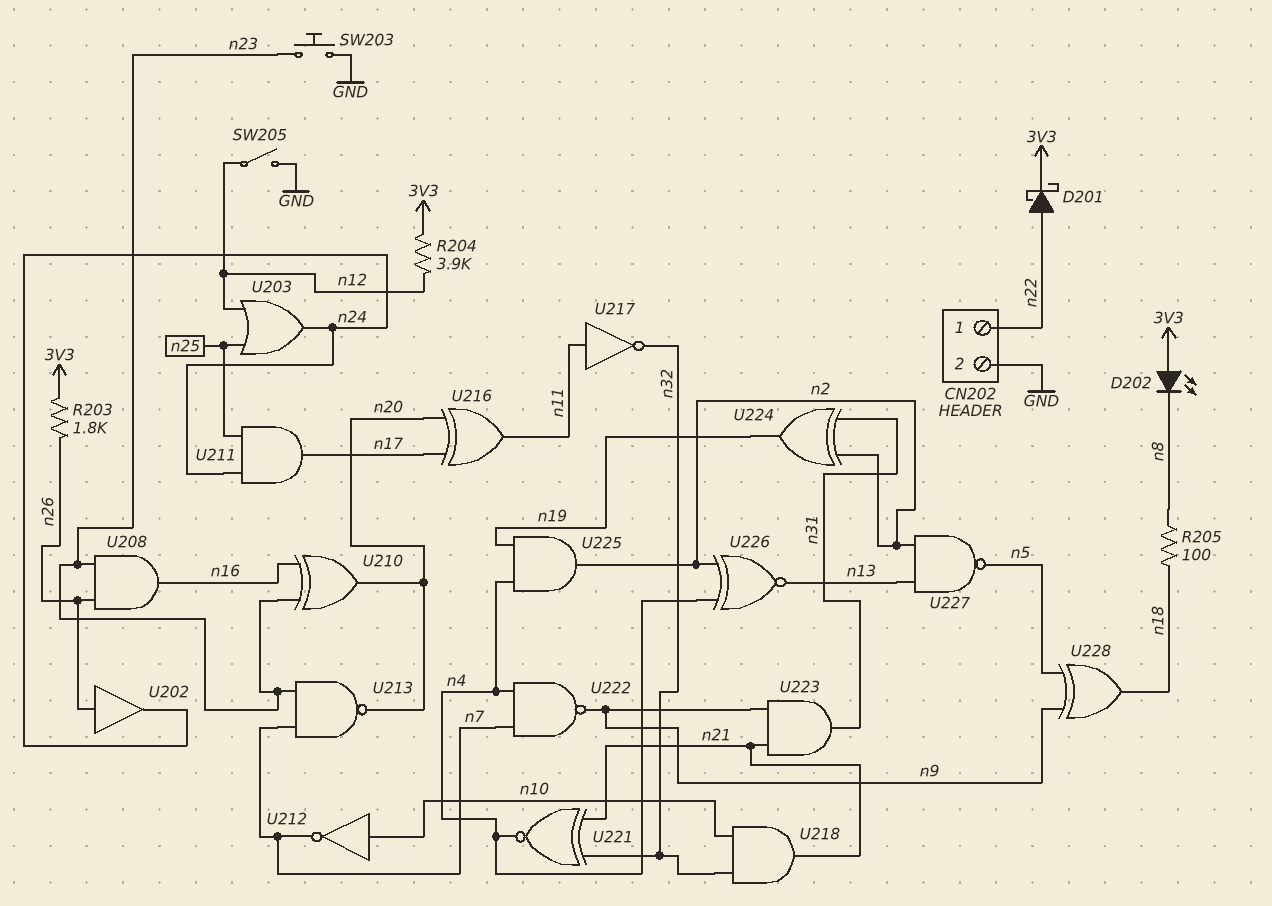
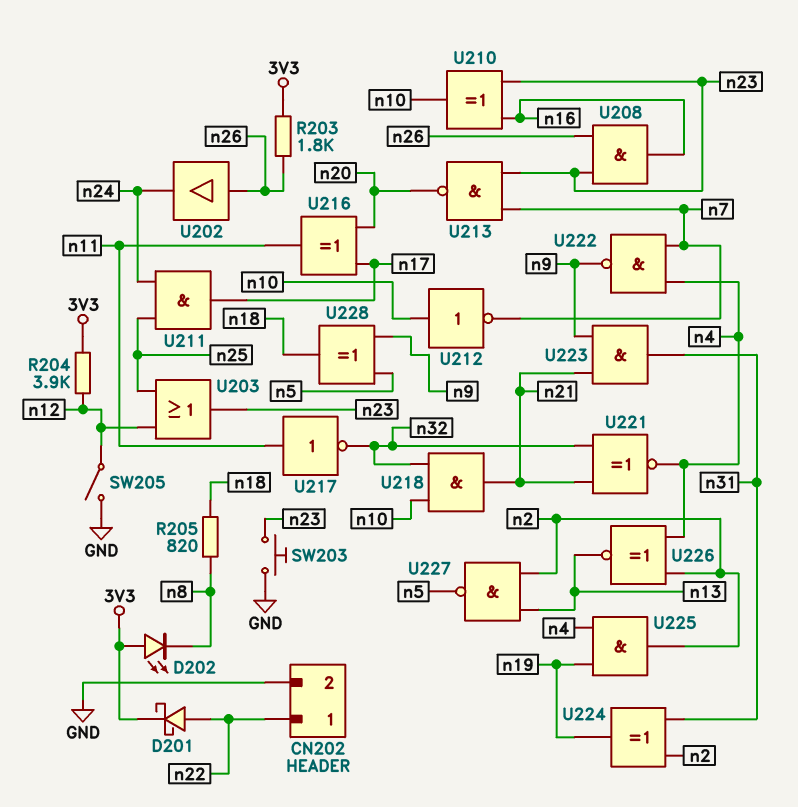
R205: 100 (n8, n18) -> 820 (n8, n18)
U203: OR (in n12, in n25, out n24) -> OR (in n12, in n25, out n23)
U210: XOR (in n16, in n23, out n20) -> XOR (in n16, in n23, out n10)

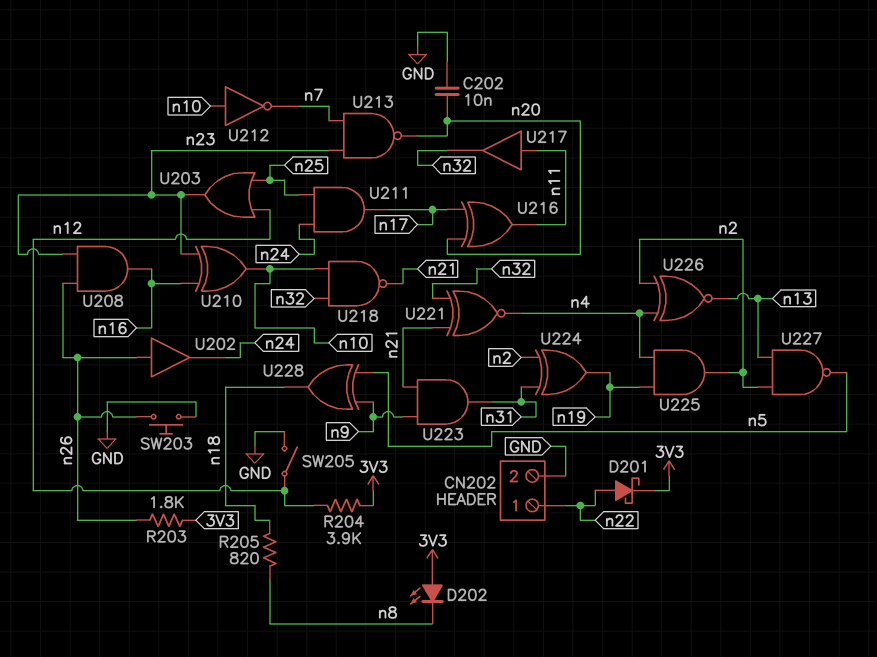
C202: none -> 10nF (GND, n20)
SW203: button (GND, n23) -> button (GND, n26)
U217: NOT (in n11, out n32) -> buffer (in n11, out n32)
U218: AND (in n10, in n32, out n21) -> NAND (in n10, in n32, out n21)
U222: NAND (in n4, in n7, out n9) -> none

